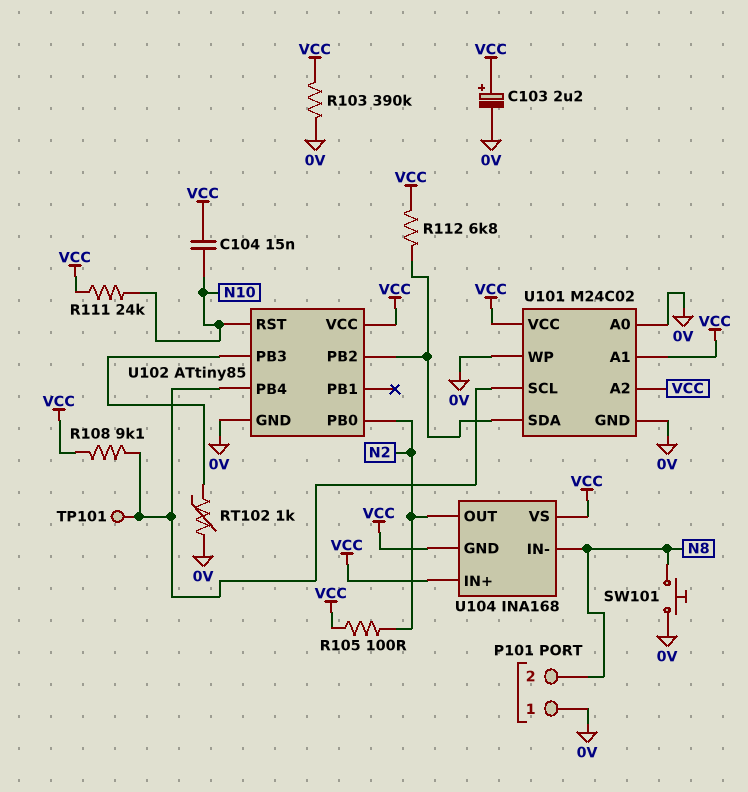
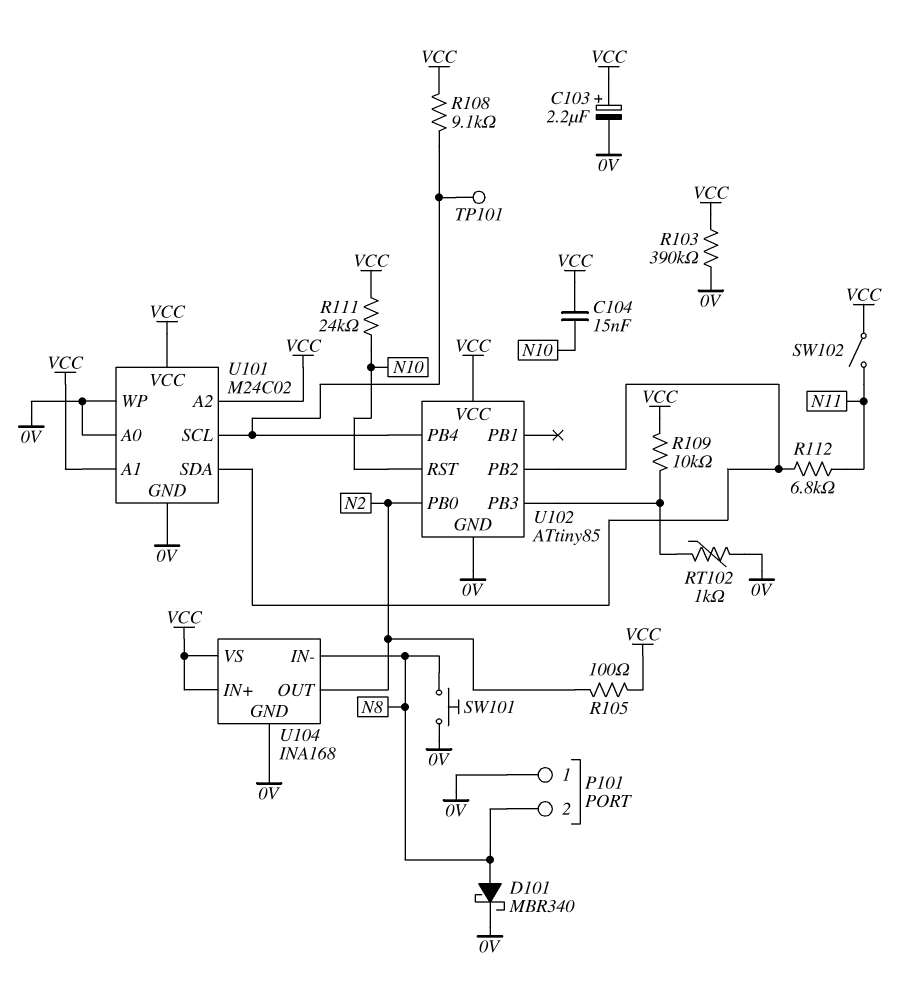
D101: none -> schottky MBR340 (A N8, K 0V)
R109: none -> 10k (U102/PB3, VCC)
R112: 6.8k (U101/SDA, VCC) -> 6.8k (N11, U101/SDA)
SW102: none -> switch (N11, VCC)
U104 pin GND: VCC -> 0V

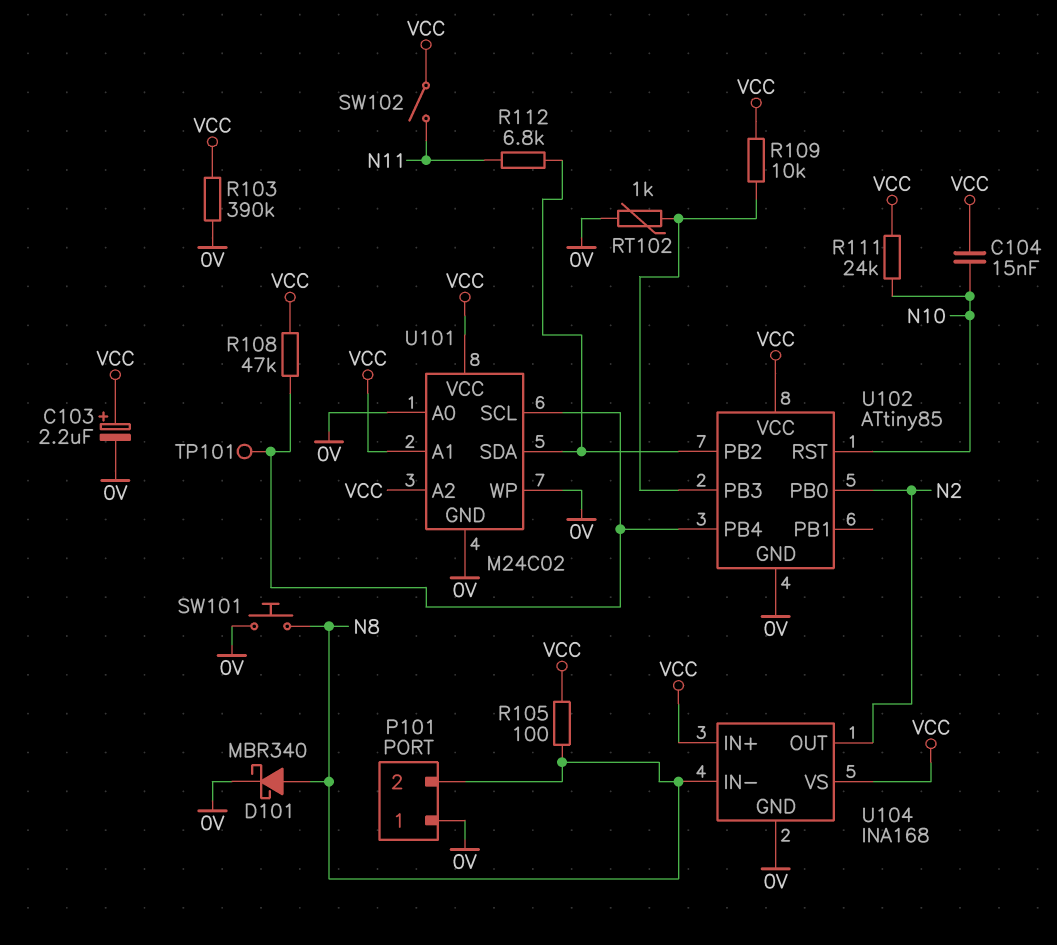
R105: 100 (N2, VCC) -> 100 (N8, VCC)
R108: 9.1k (U101/SCL, VCC) -> 47k (U101/SCL, VCC)

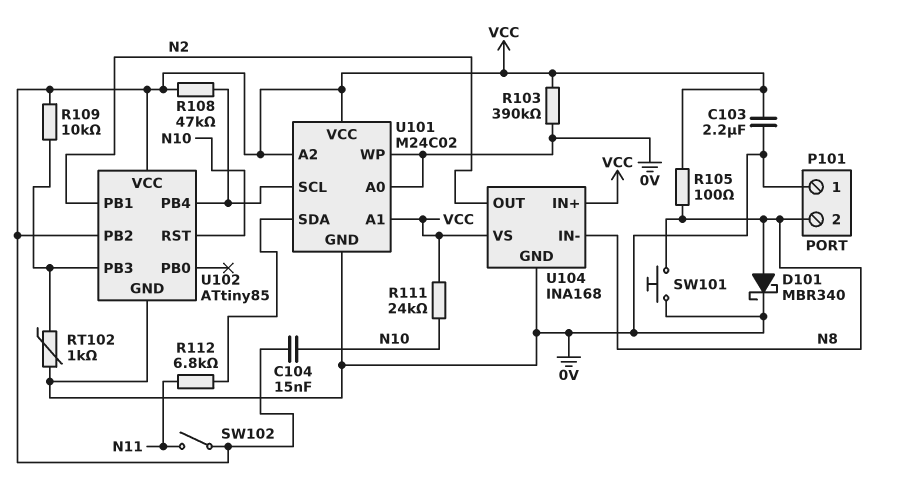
C103: 2.2uF (plus VCC, minus 0V) -> 2.2uF (0V, VCC)
TP101: test point (U101/SCL) -> none
U102 pin PB0: N2 -> none
U102 pin PB1: none -> N2
U102 pin PB2: U101/SDA -> VCC

